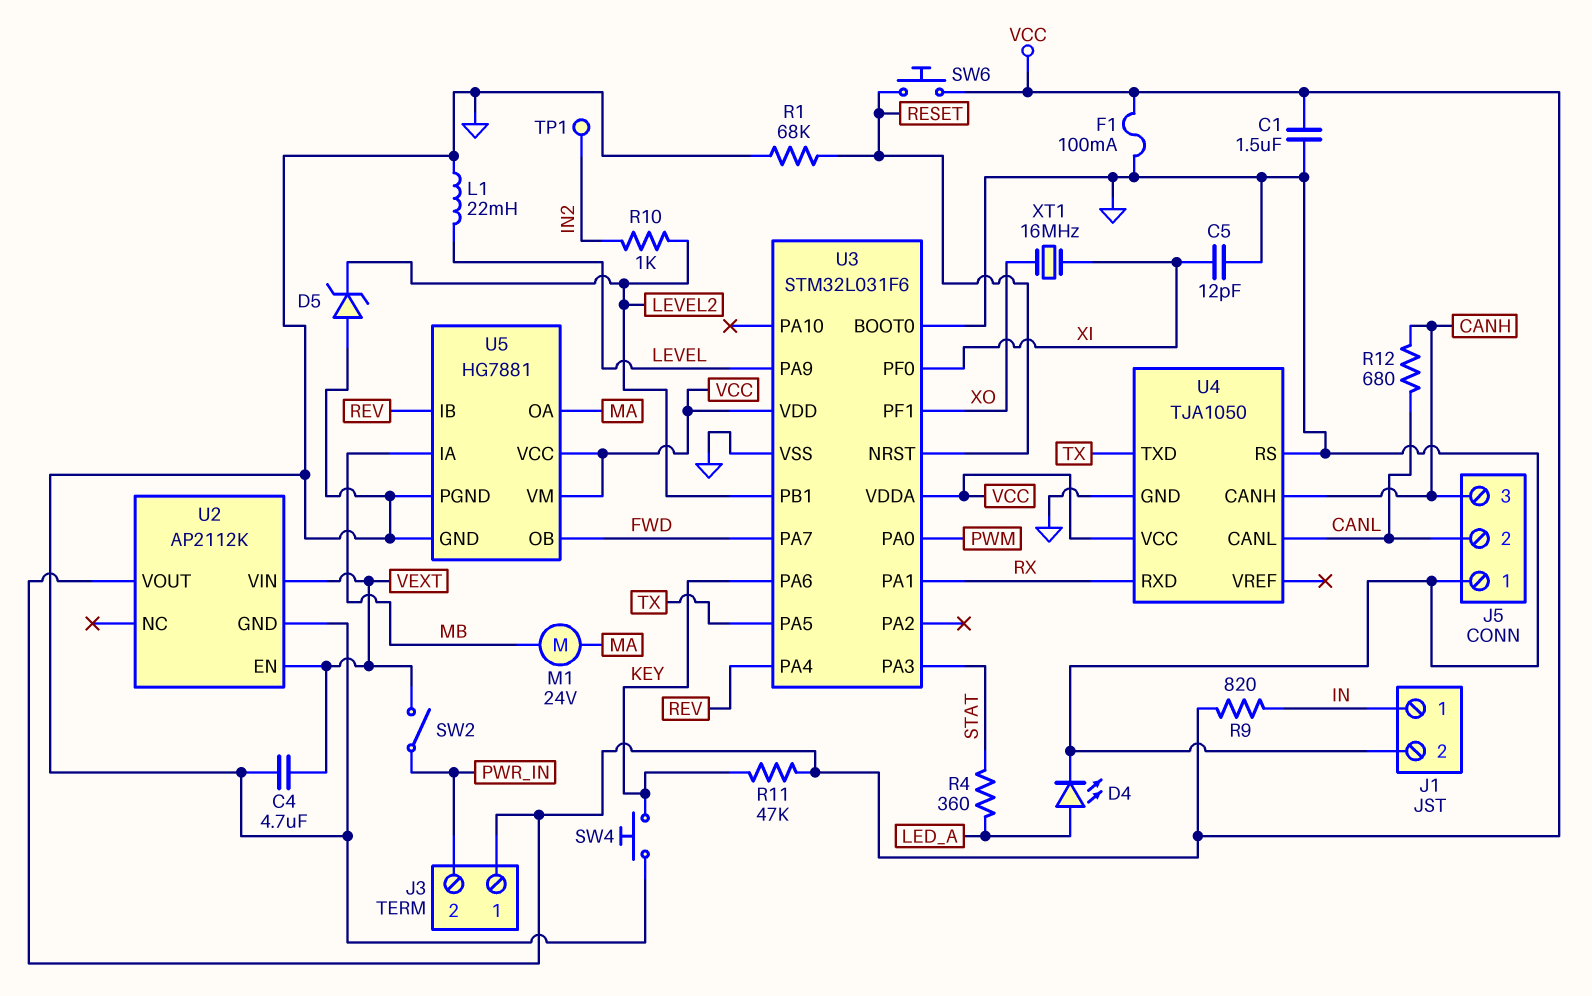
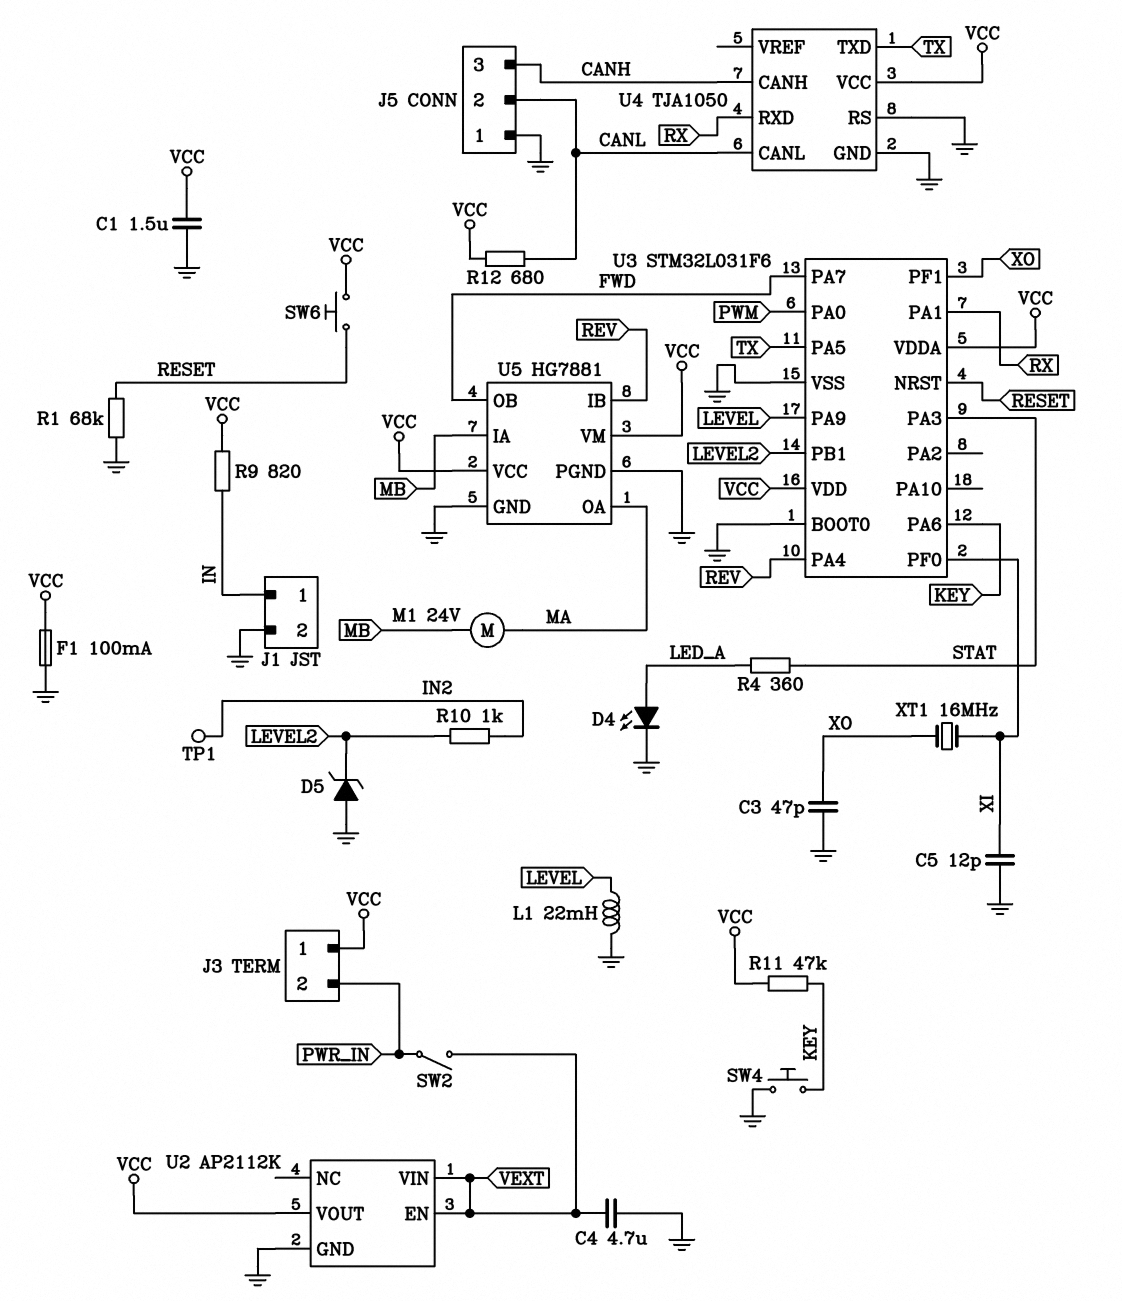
C3: none -> 47pF (GND, XO)
R12: 680 (CANH, CANL) -> 680 (CANL, VCC)

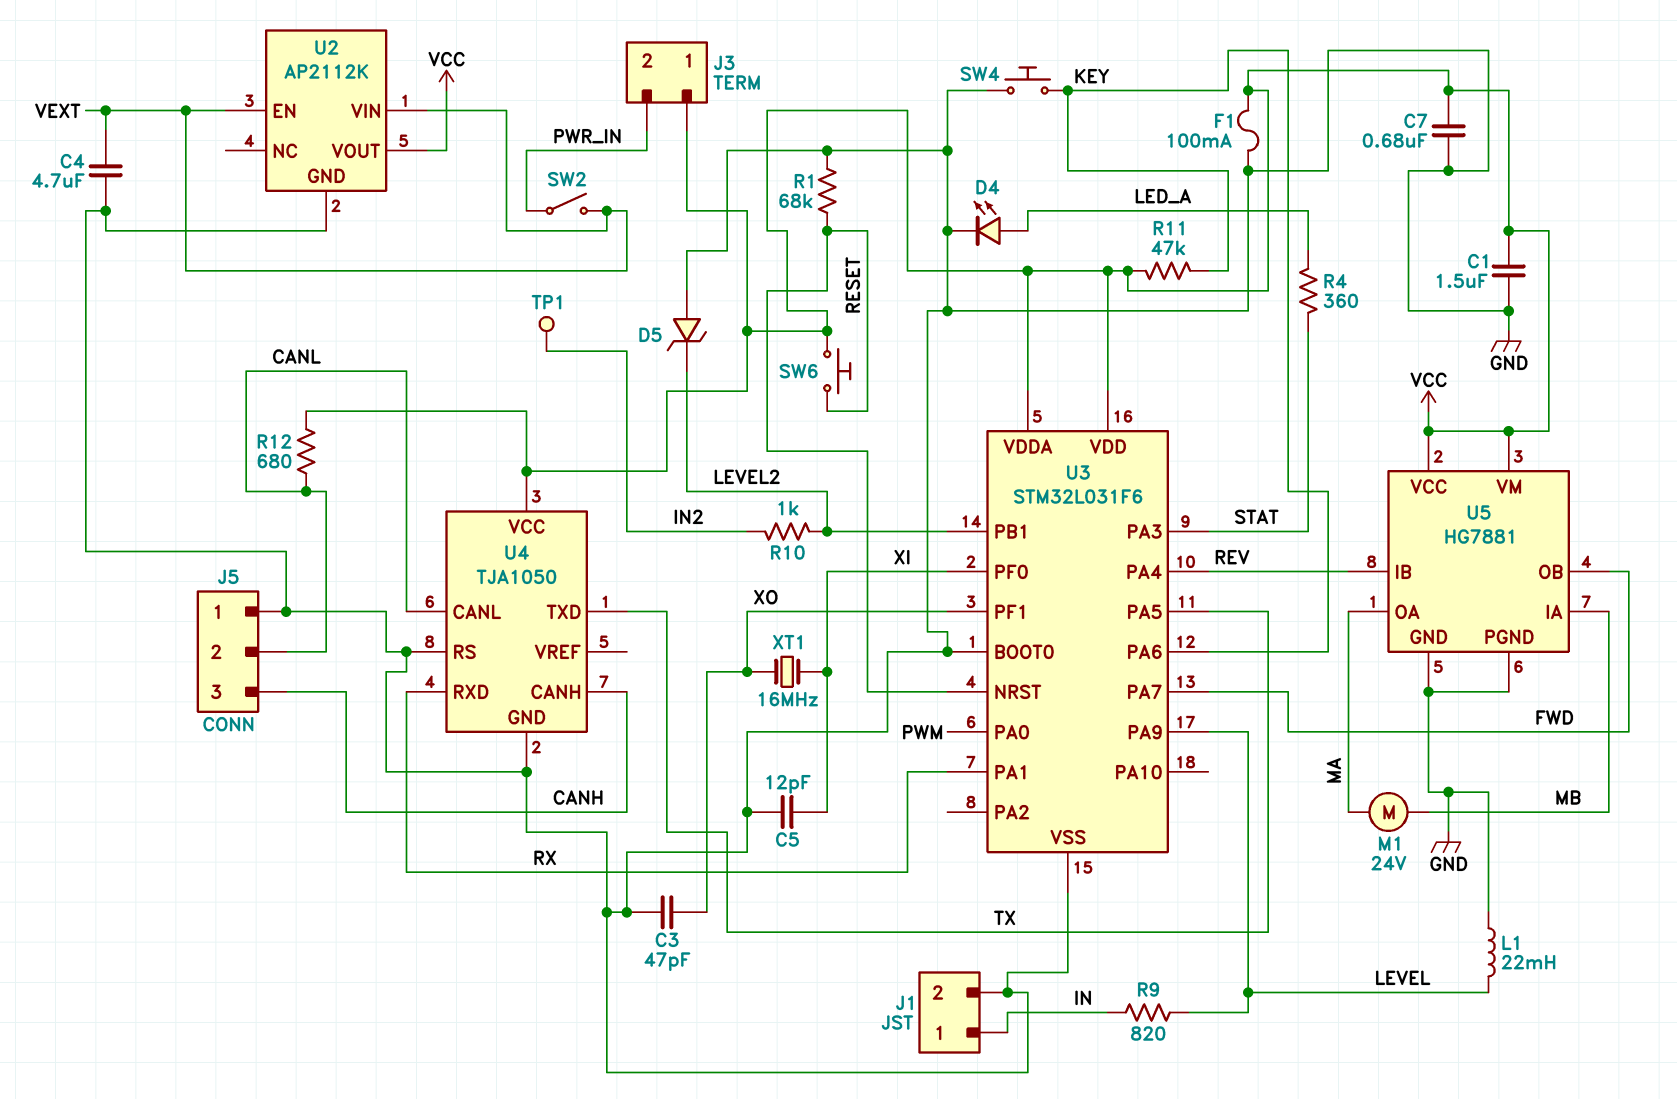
C7: none -> 680nF (GND, VCC)
R9: 820 (IN, VCC) -> 820 (IN, LEVEL)

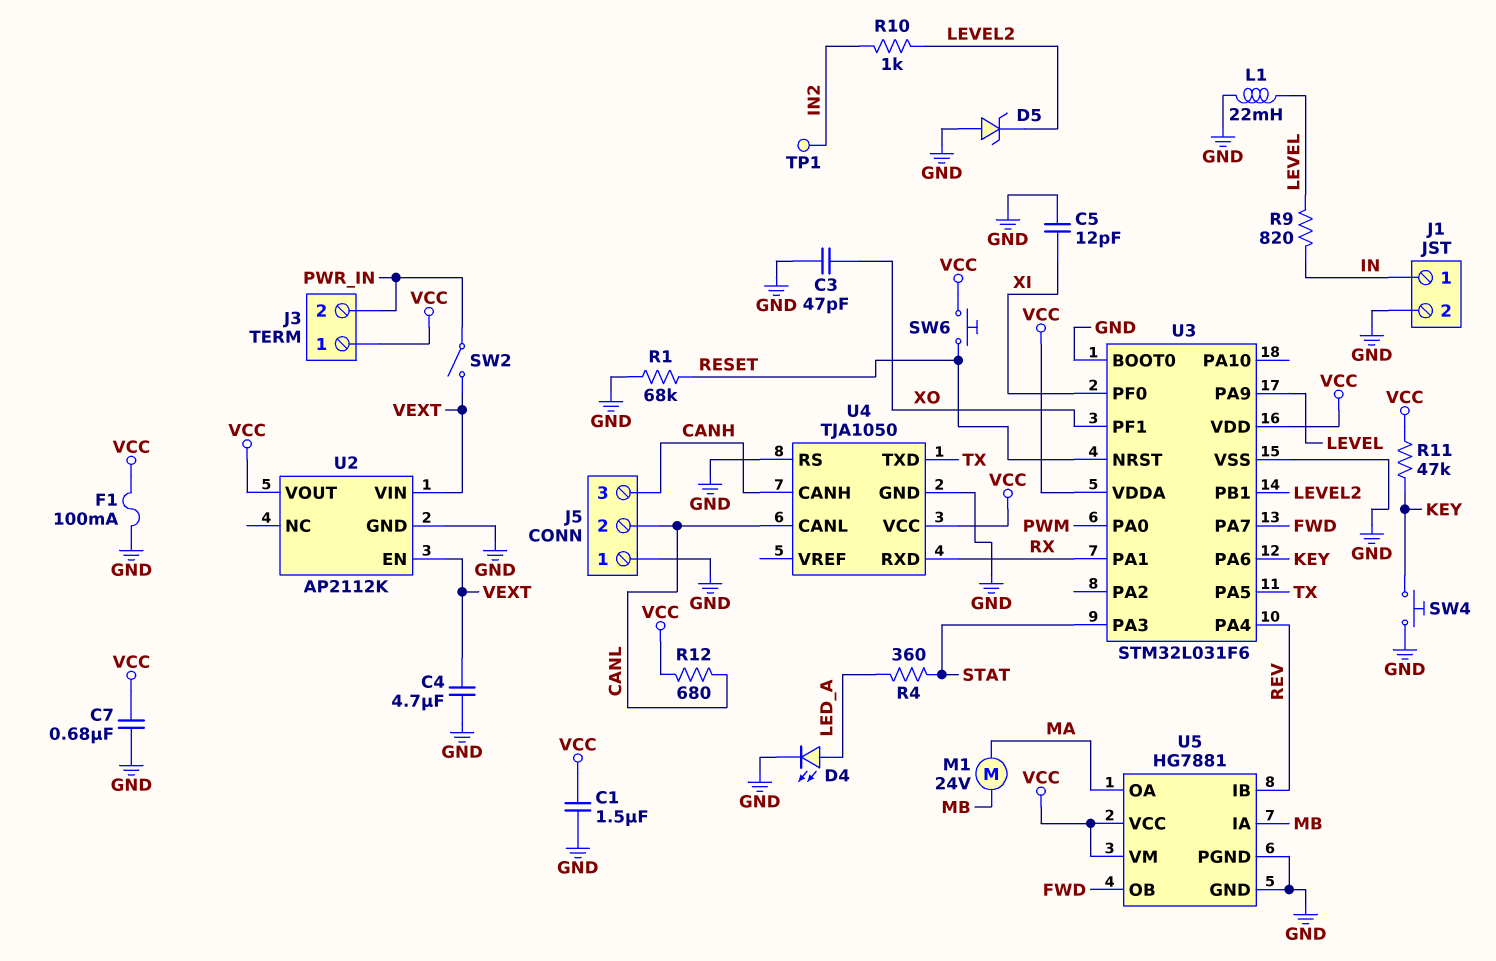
XT1: 16MHz (XI, XO) -> none

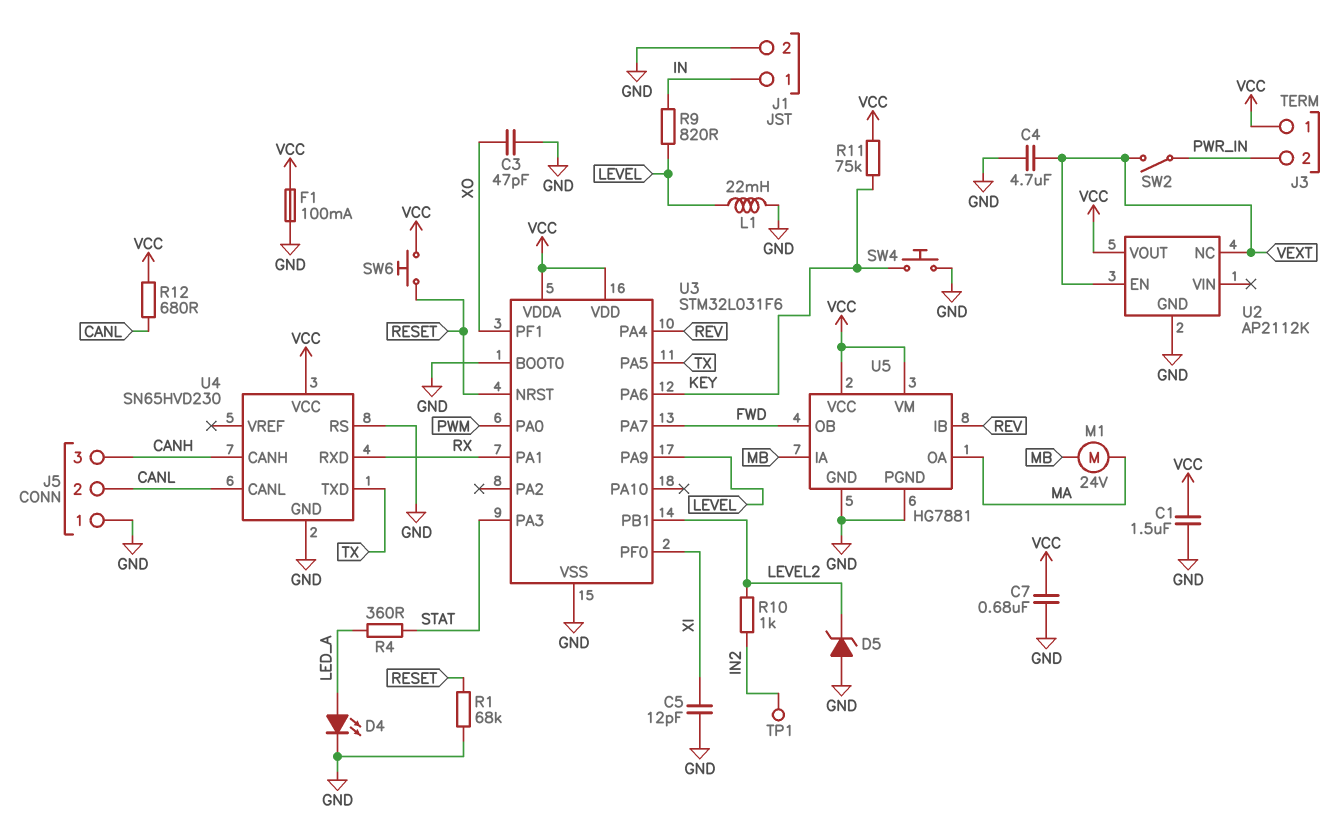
R11: 47k (KEY, VCC) -> 75k (KEY, VCC)
U2 pin NC: none -> VEXT
U2 pin VIN: VEXT -> none
U4: TJA1050 -> SN65HVD230

